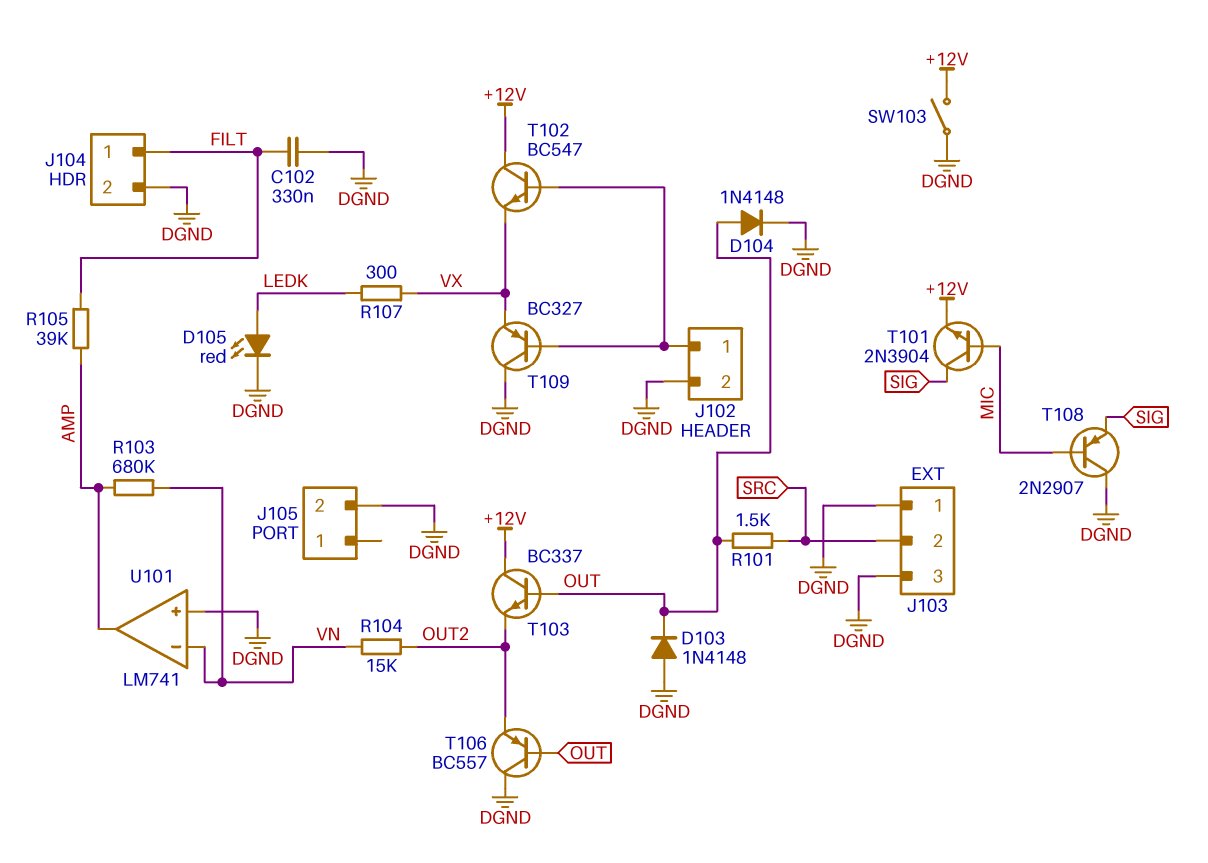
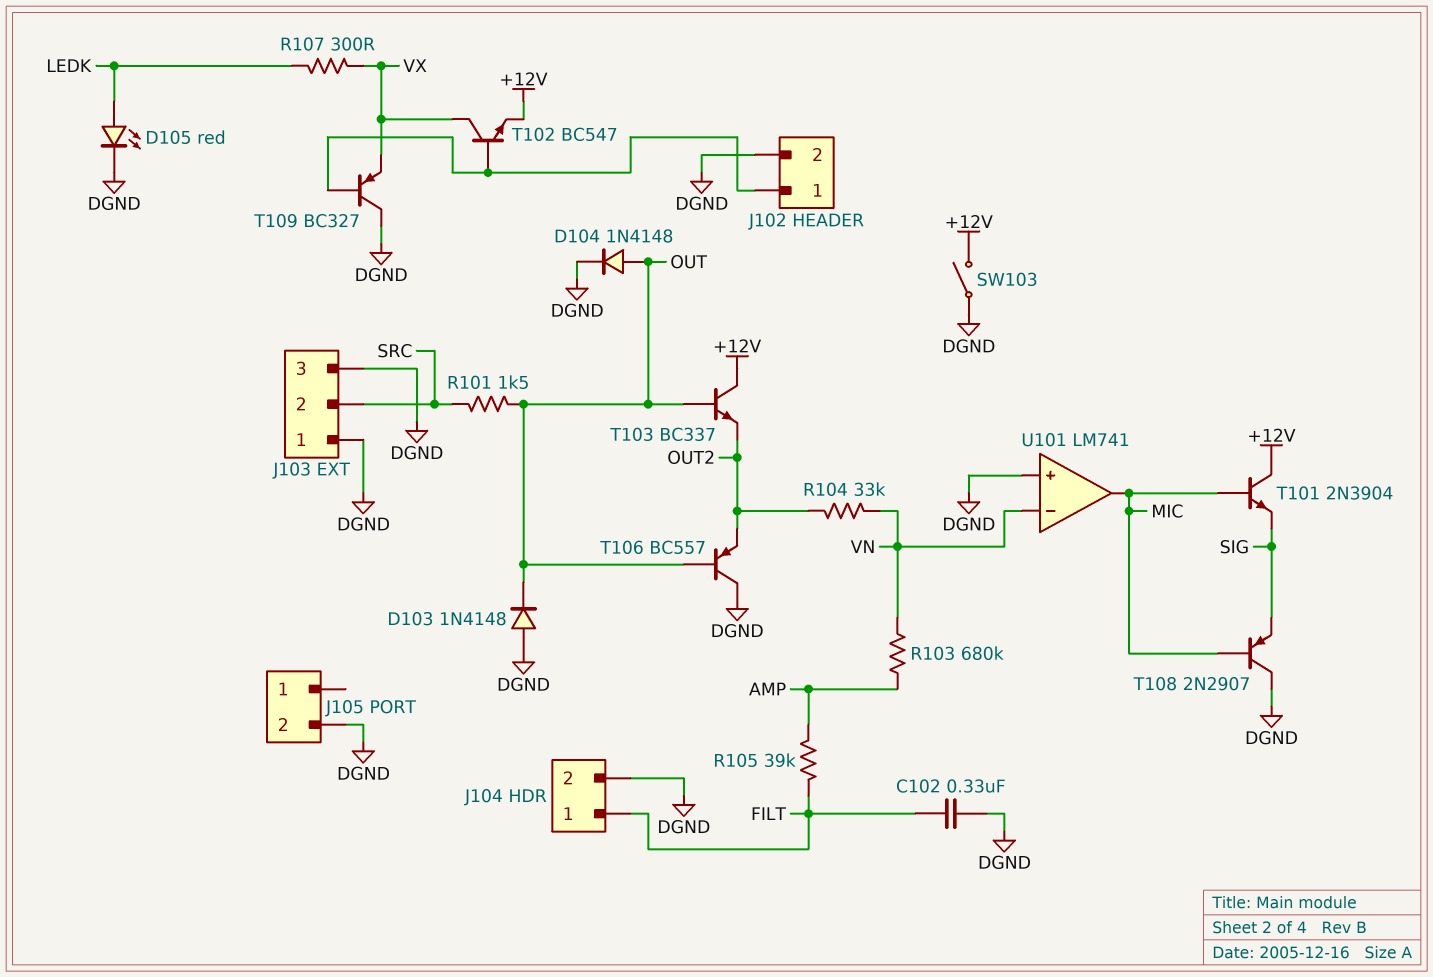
R104: 15k (OUT2, VN) -> 33k (OUT2, VN)
T101: NPN 2N3904 (B MIC, C SIG, E +12V) -> NPN 2N3904 (B MIC, C +12V, E SIG)
T102: NPN BC547 (B J102/1, C +12V, E VX) -> NPN BC547 (B J102/1, C VX, E +12V)
U101 pin out: AMP -> MIC

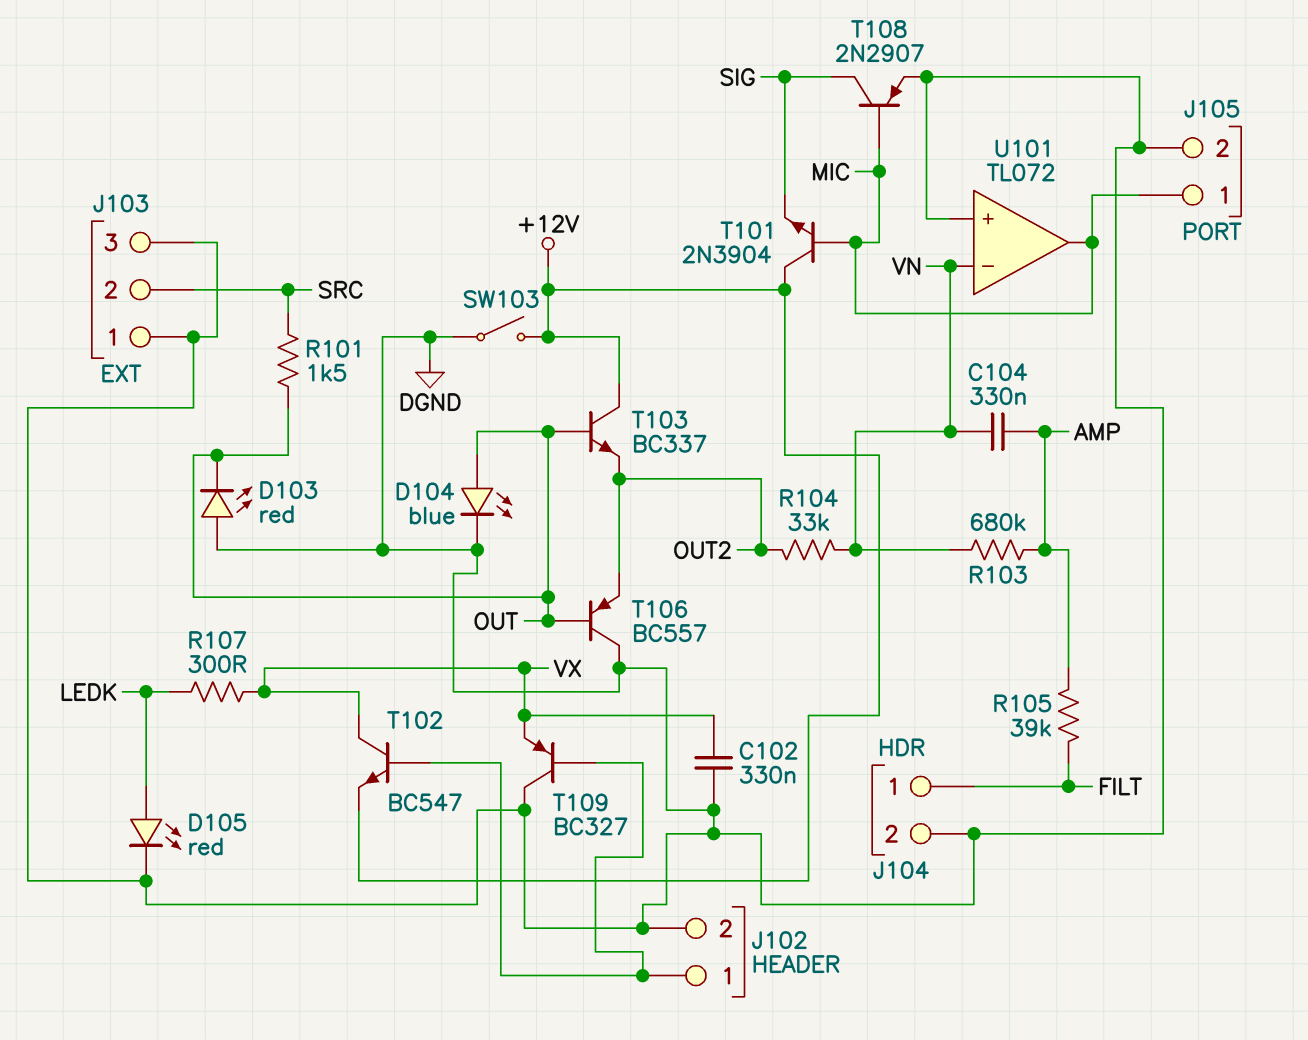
C102: 330nF (DGND, FILT) -> 330nF (DGND, VX)
C104: none -> 330nF (AMP, VN)
D103: diode 1N4148 (A DGND, K OUT) -> LED red (A DGND, K OUT)
D104: diode 1N4148 (A OUT, K DGND) -> LED blue (A OUT, K DGND)
J105 pin 1: none -> MIC
T108: PNP 2N2907 (B MIC, C DGND, E SIG) -> PNP 2N2907 (B MIC, C SIG, E DGND)
U101: LM741 -> TL072

